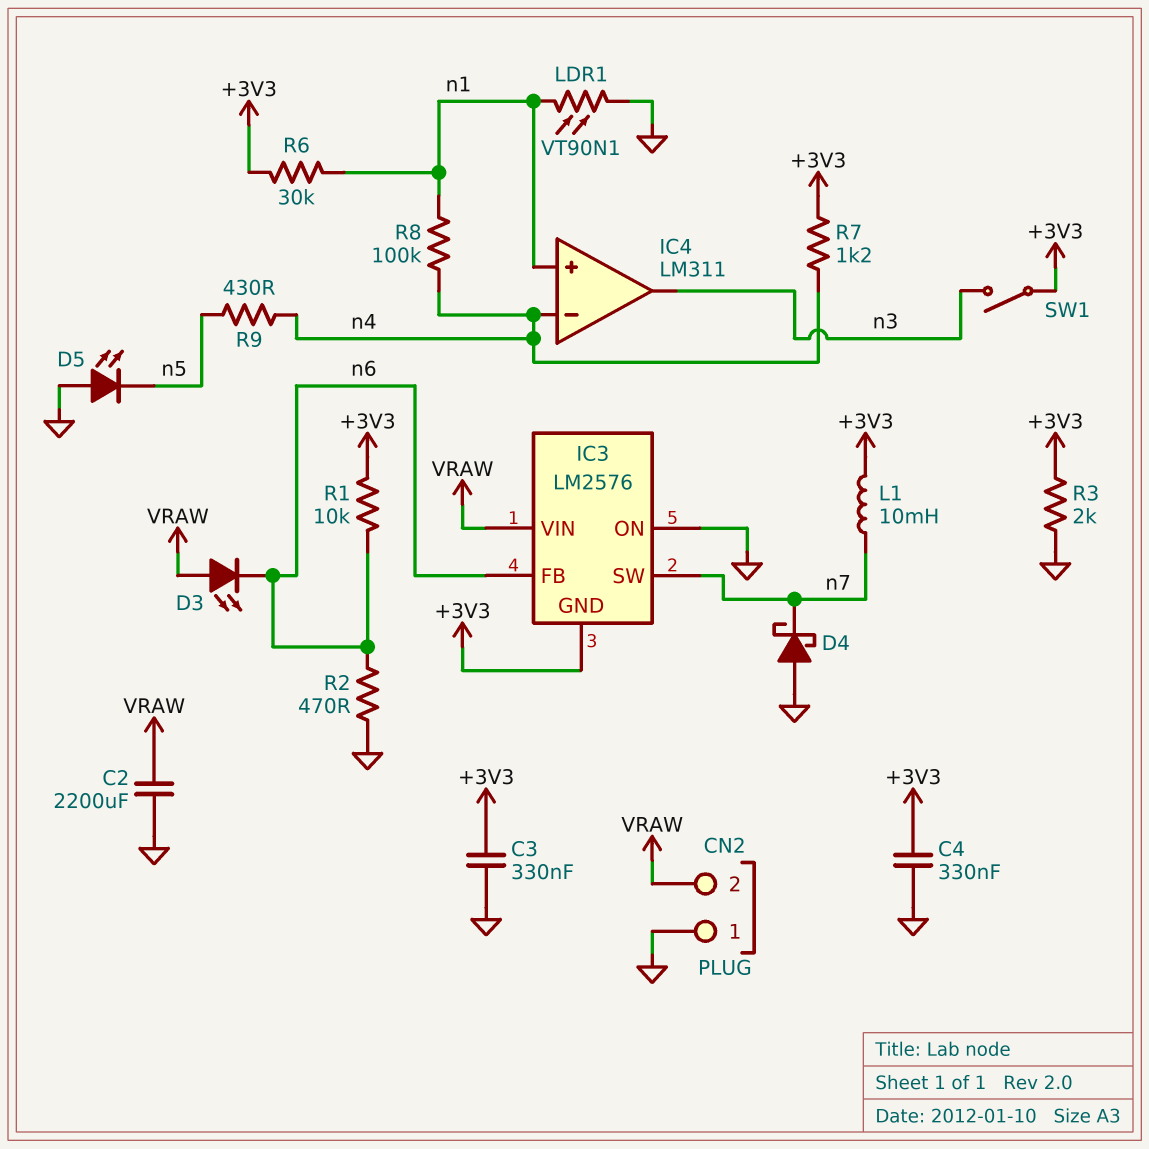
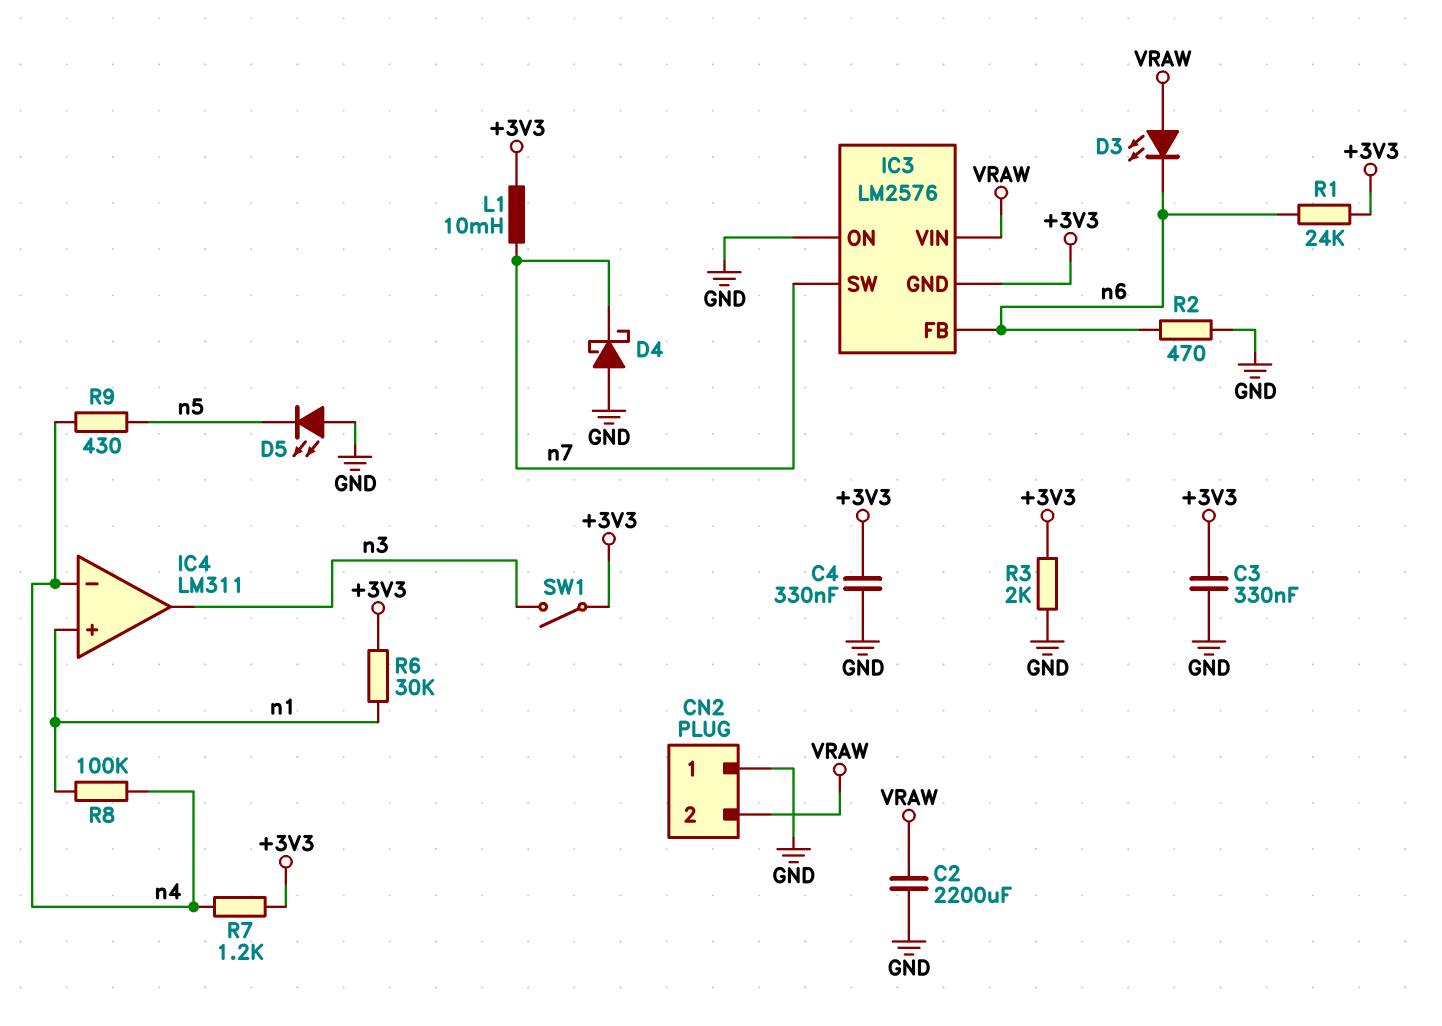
LDR1: VT90N1 (GND, n1) -> none
R1: 10k (+3V3, n6) -> 24k (+3V3, n6)

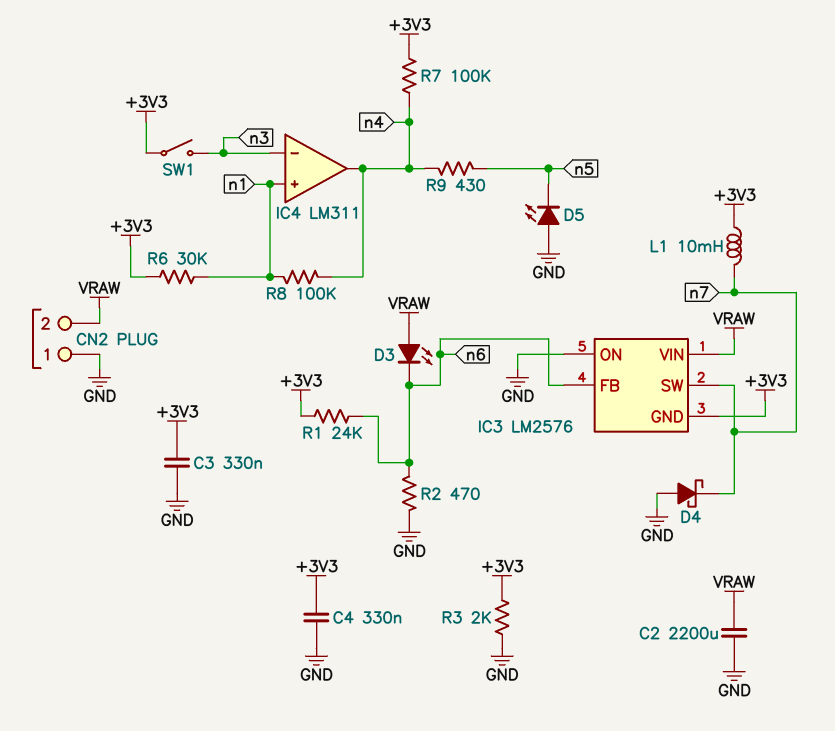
IC4 pin in-: n4 -> n3
IC4 pin out: n3 -> n4
R7: 1.2k (+3V3, n4) -> 100k (+3V3, n4)

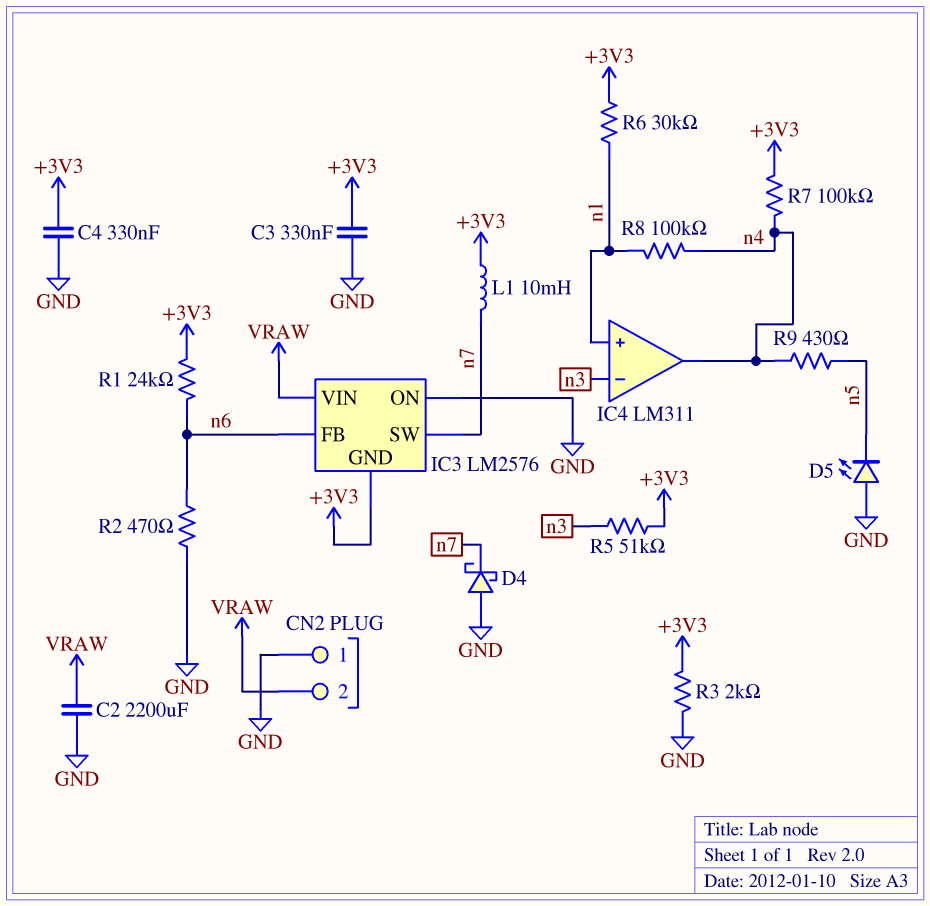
D3: LED (A VRAW, K n6) -> none
R5: none -> 51k (+3V3, n3)
SW1: switch (+3V3, n3) -> none

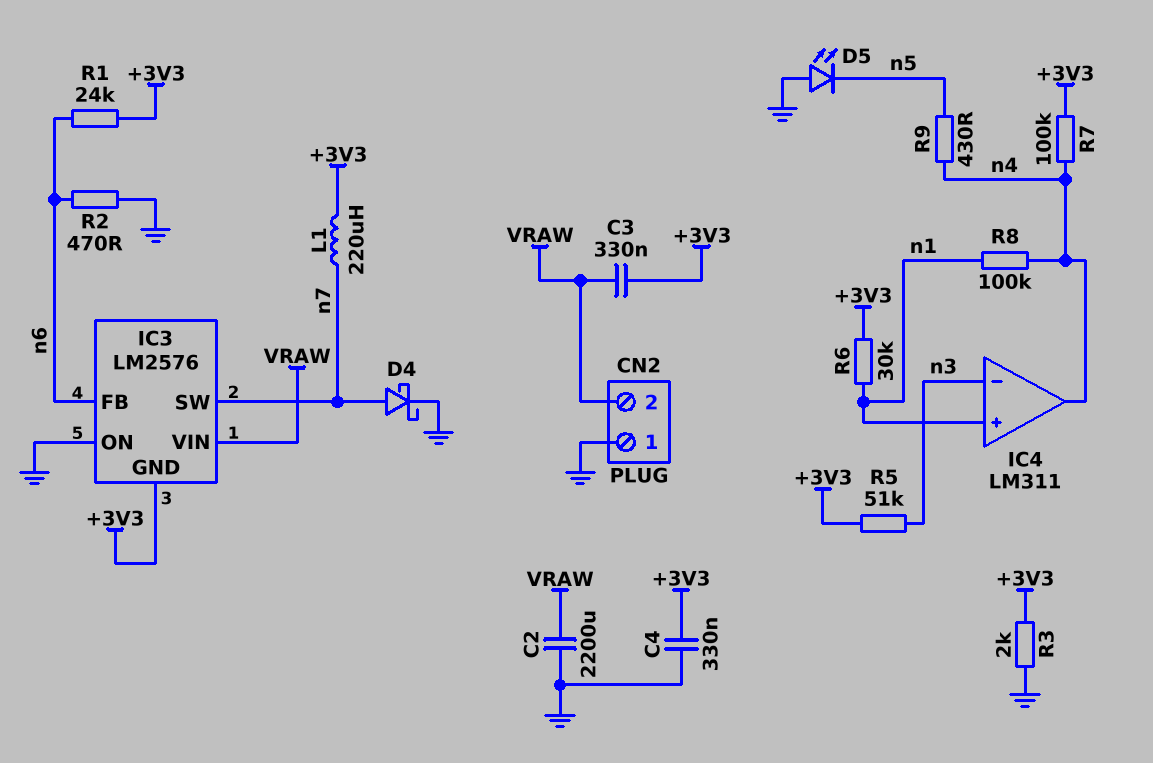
C3: 330nF (+3V3, GND) -> 330nF (+3V3, VRAW)
D4: schottky (A GND, K n7) -> schottky (A n7, K GND)
L1: 10mH (+3V3, n7) -> 220uH (+3V3, n7)

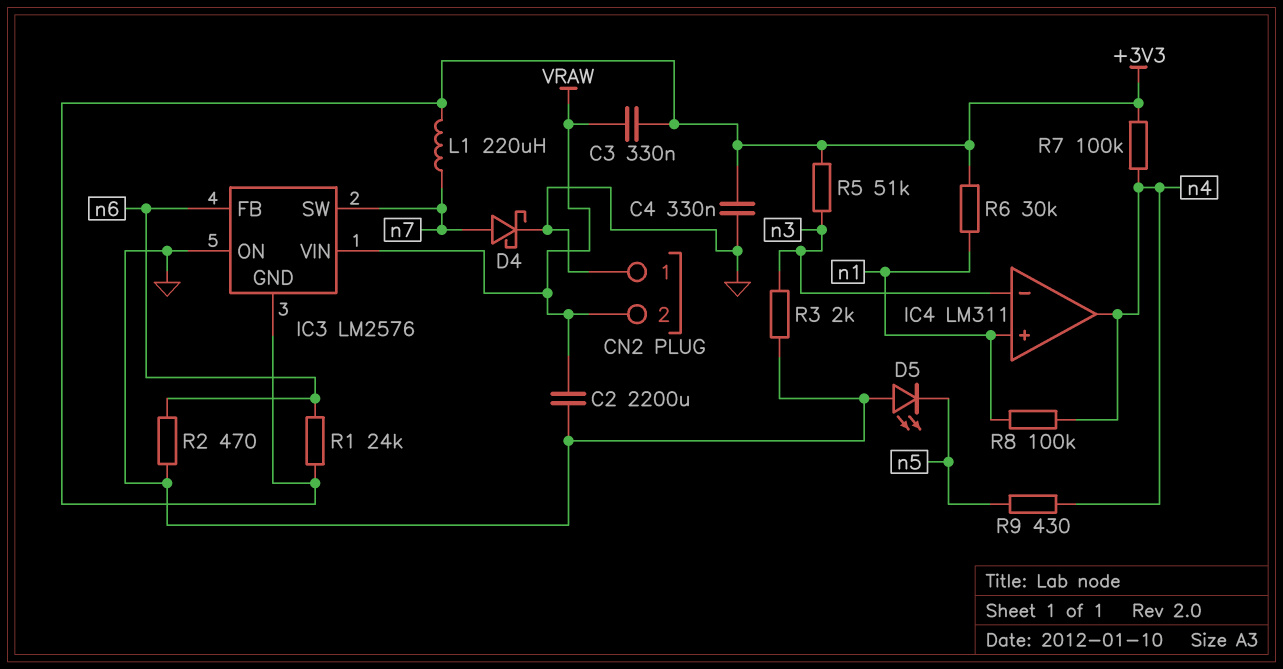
R3: 2k (+3V3, GND) -> 2k (GND, n3)

